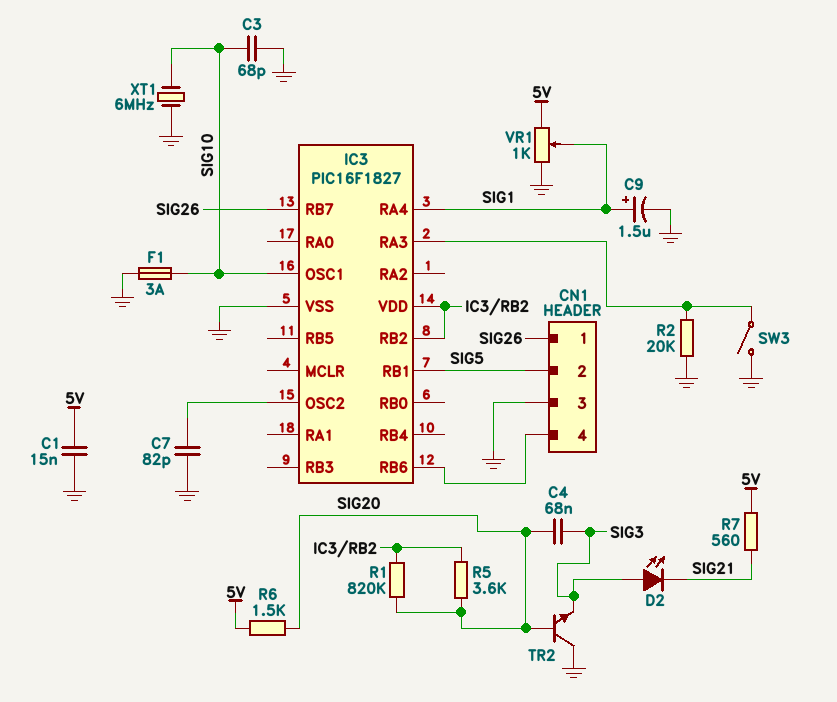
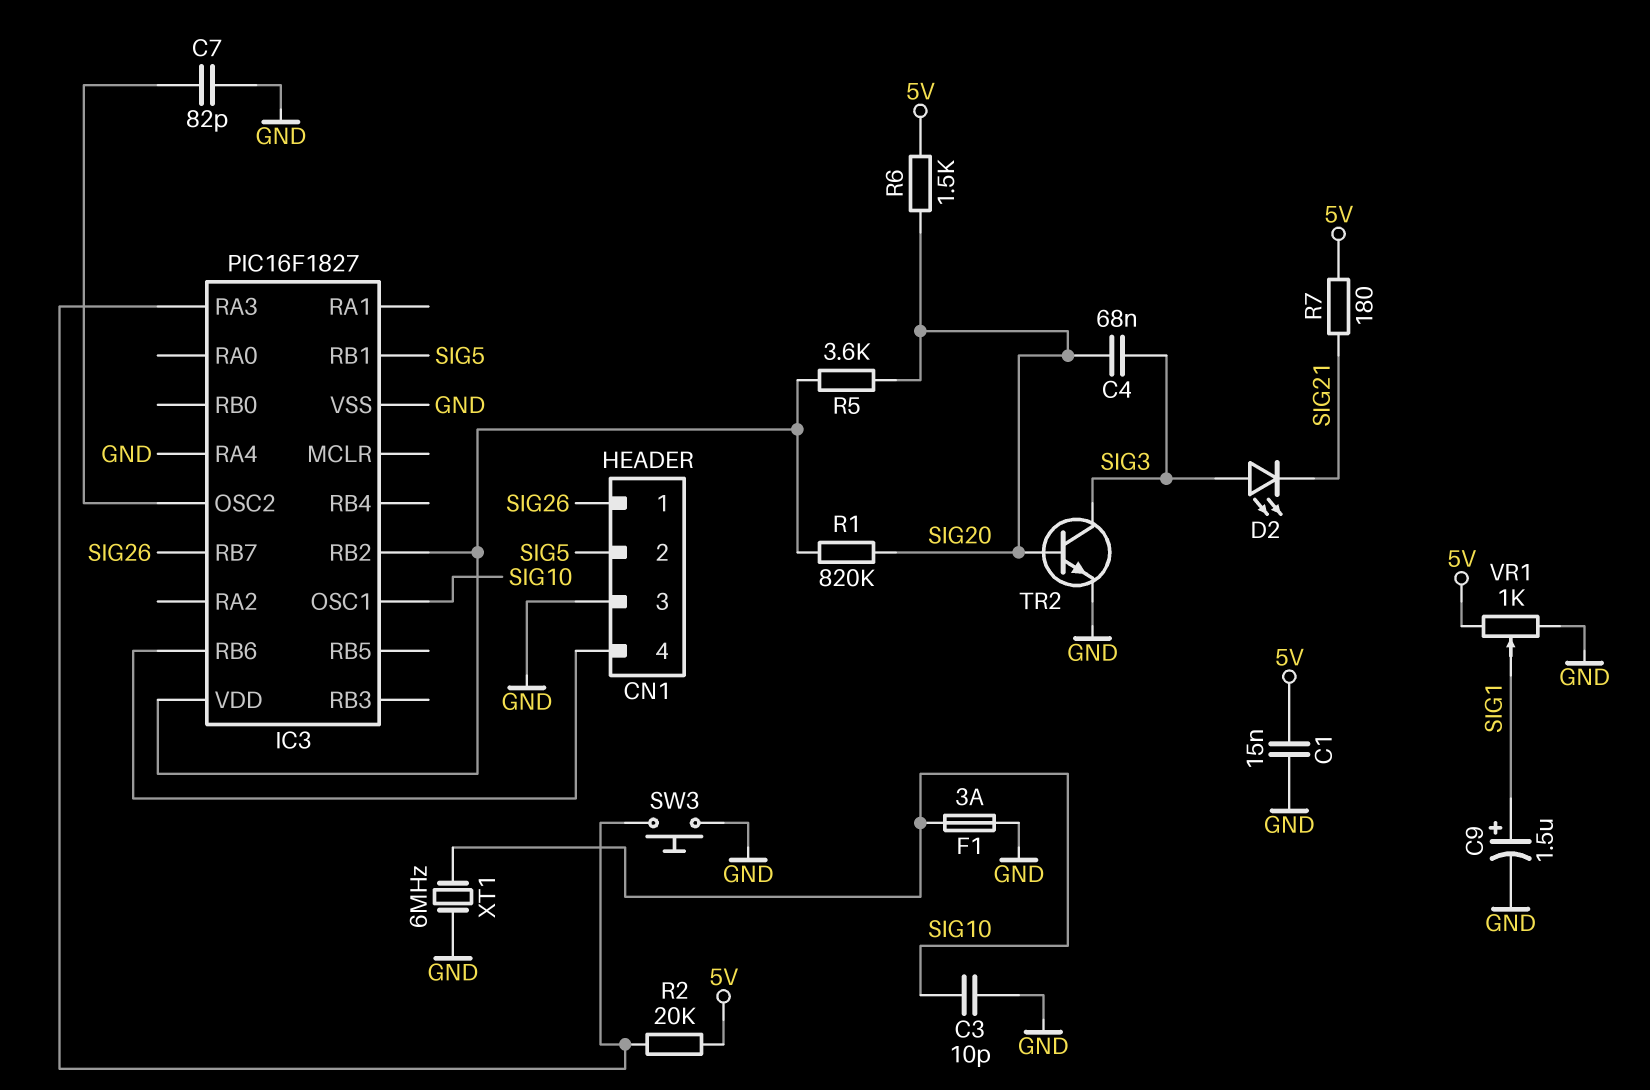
C3: 68pF (GND, SIG10) -> 10pF (GND, SIG10)
IC3 pin RA4: SIG1 -> GND
R2: 20k (GND, IC3/RA3) -> 20k (5V, IC3/RA3)
R7: 560 (5V, SIG21) -> 180 (5V, SIG21)
SW3: switch (GND, IC3/RA3) -> button (GND, IC3/RA3)
TR2: NPN (B SIG20, C GND, E SIG3) -> NPN (B SIG20, C SIG3, E GND)

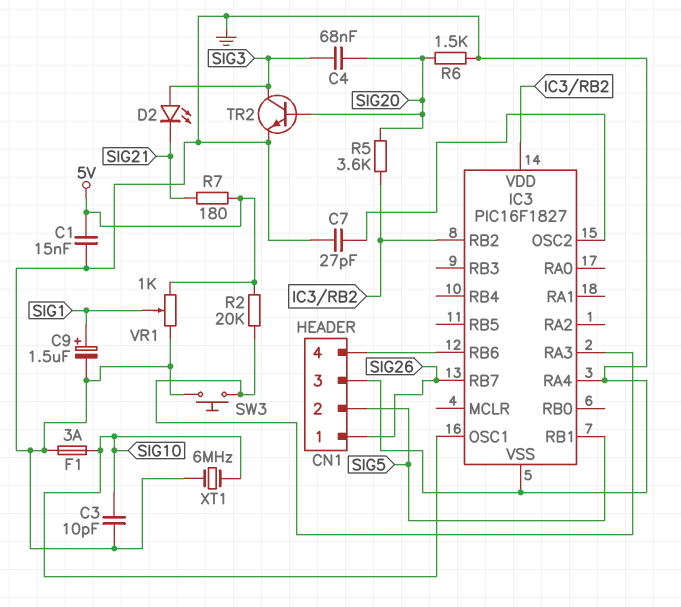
C7: 82pF (GND, IC3/OSC2) -> 27pF (GND, IC3/OSC2)
R1: 820k (IC3/RB2, SIG20) -> none
R6: 1.5k (5V, SIG20) -> 1.5k (GND, SIG20)

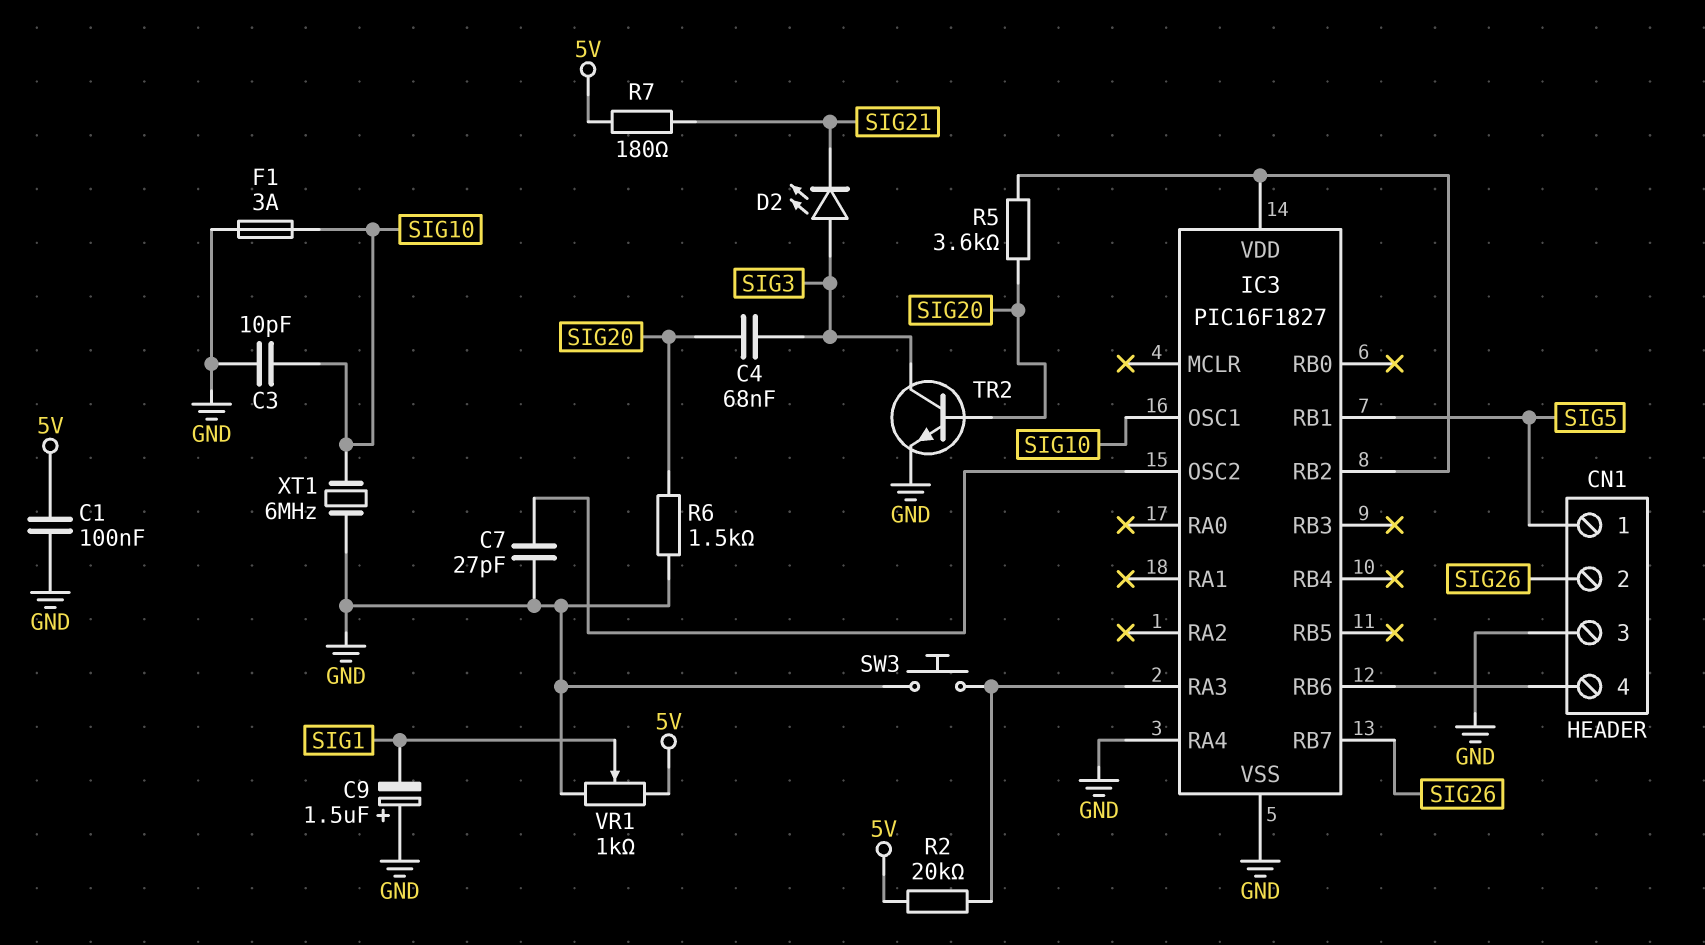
C1: 15nF (5V, GND) -> 100nF (5V, GND)
C9: 1.5uF (plus SIG1, minus GND) -> 1.5uF (plus GND, minus SIG1)
CN1 pin 1: SIG26 -> SIG5
CN1 pin 2: SIG5 -> SIG26

